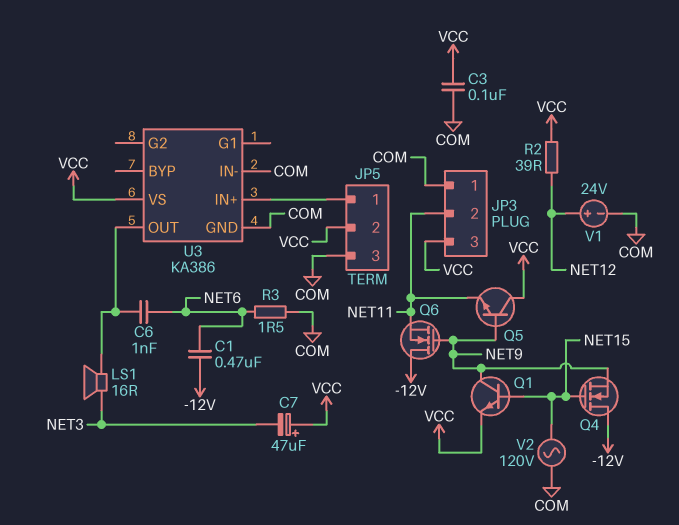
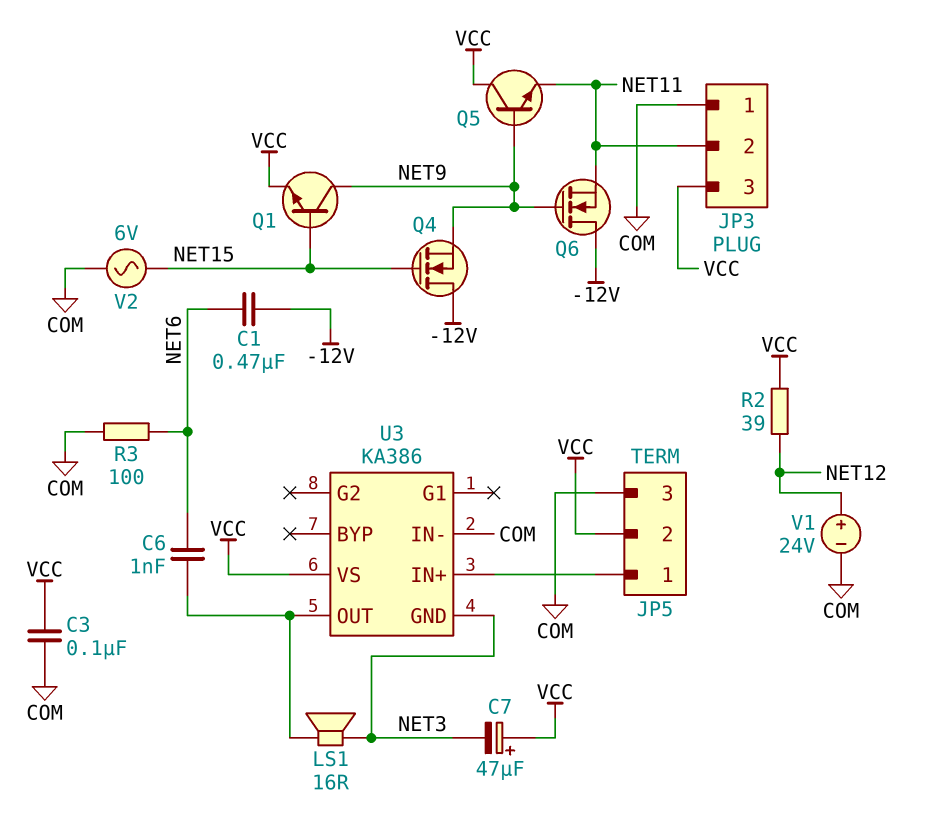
R3: 1.5 (COM, NET6) -> 100 (COM, NET6)
U3 pin GND: COM -> NET3
V2: AC 120V (COM, NET15) -> AC 6V (COM, NET15)

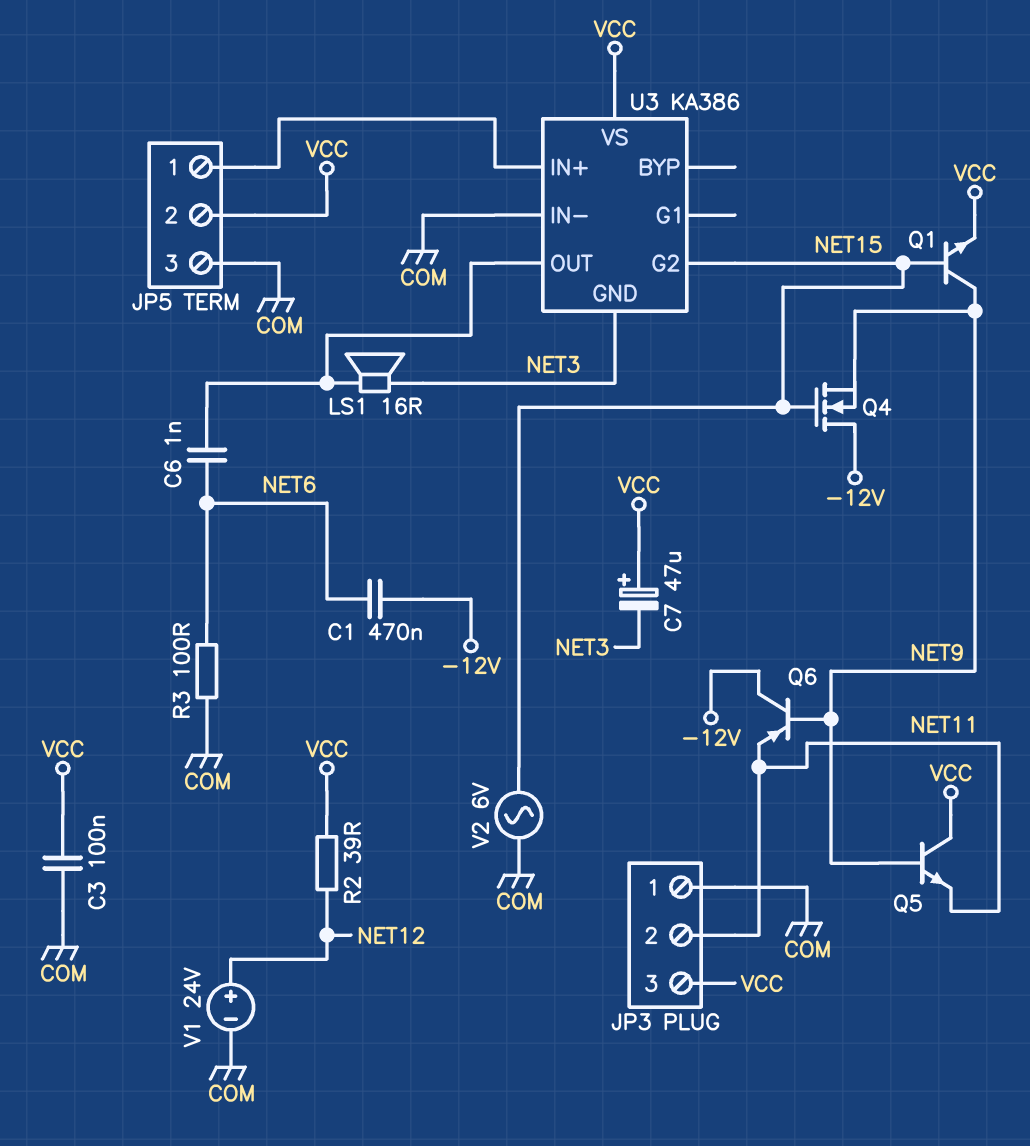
Q6: NMOS (G NET9, D -12V, S NET11) -> PNP (B NET9, C -12V, E NET11)
U3 pin G2: none -> NET15

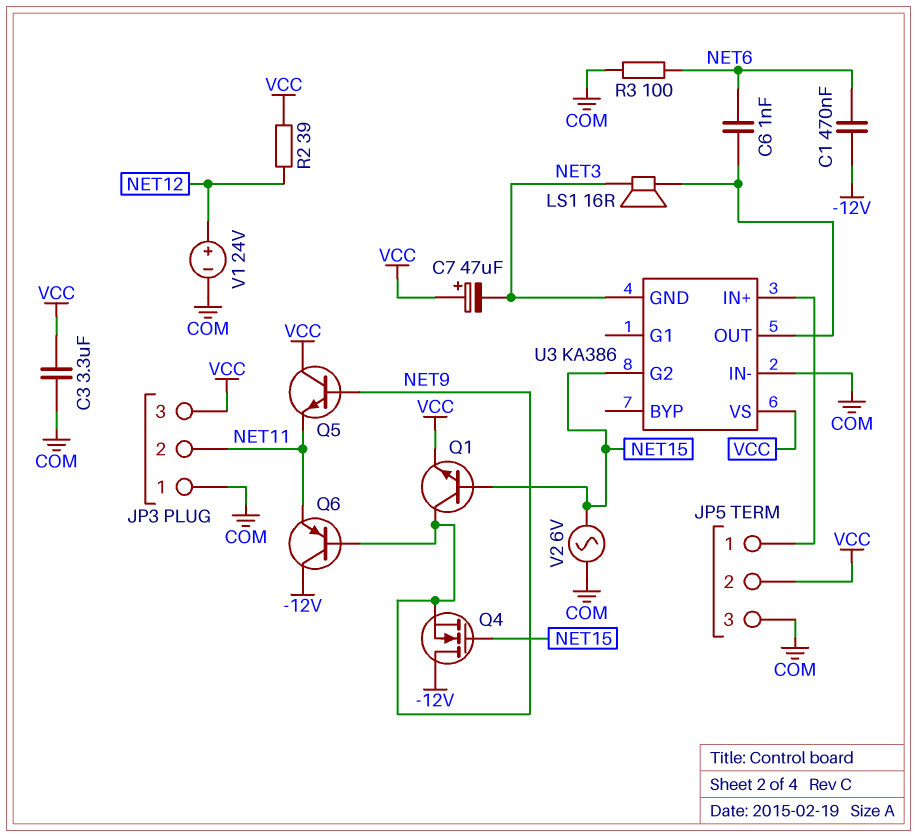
C3: 100nF (COM, VCC) -> 3.3uF (COM, VCC)

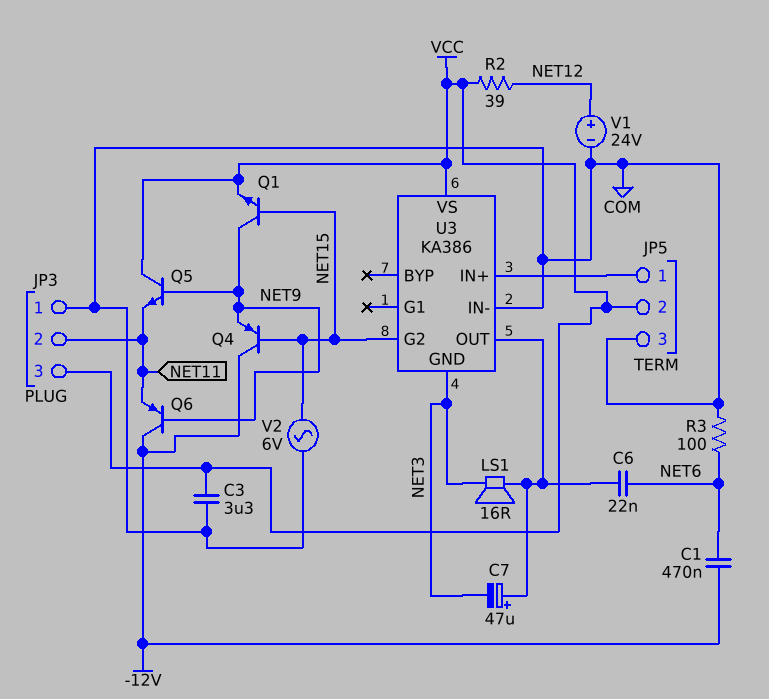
C6: 1nF (NET6, U3/OUT) -> 22nF (NET6, U3/OUT)
C7: 47uF (plus VCC, minus NET3) -> 47uF (plus U3/OUT, minus NET3)
Q4: NMOS (G NET15, D -12V, S NET9) -> PNP (B NET15, C -12V, E NET9)

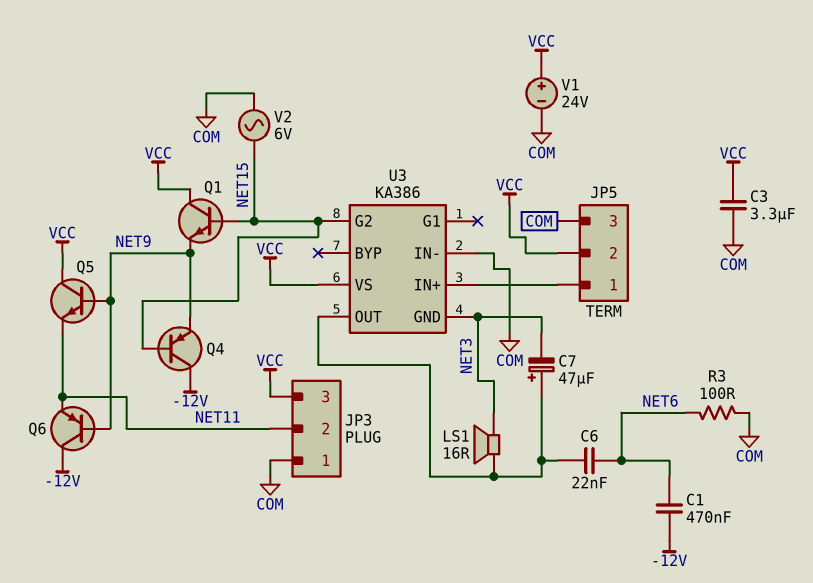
Q1: NPN (B NET15, C NET9, E VCC) -> NPN (B NET15, C VCC, E NET9)
R2: 39 (NET12, VCC) -> none
V1: 24V (plus NET12, minus COM) -> 24V (plus VCC, minus COM)

